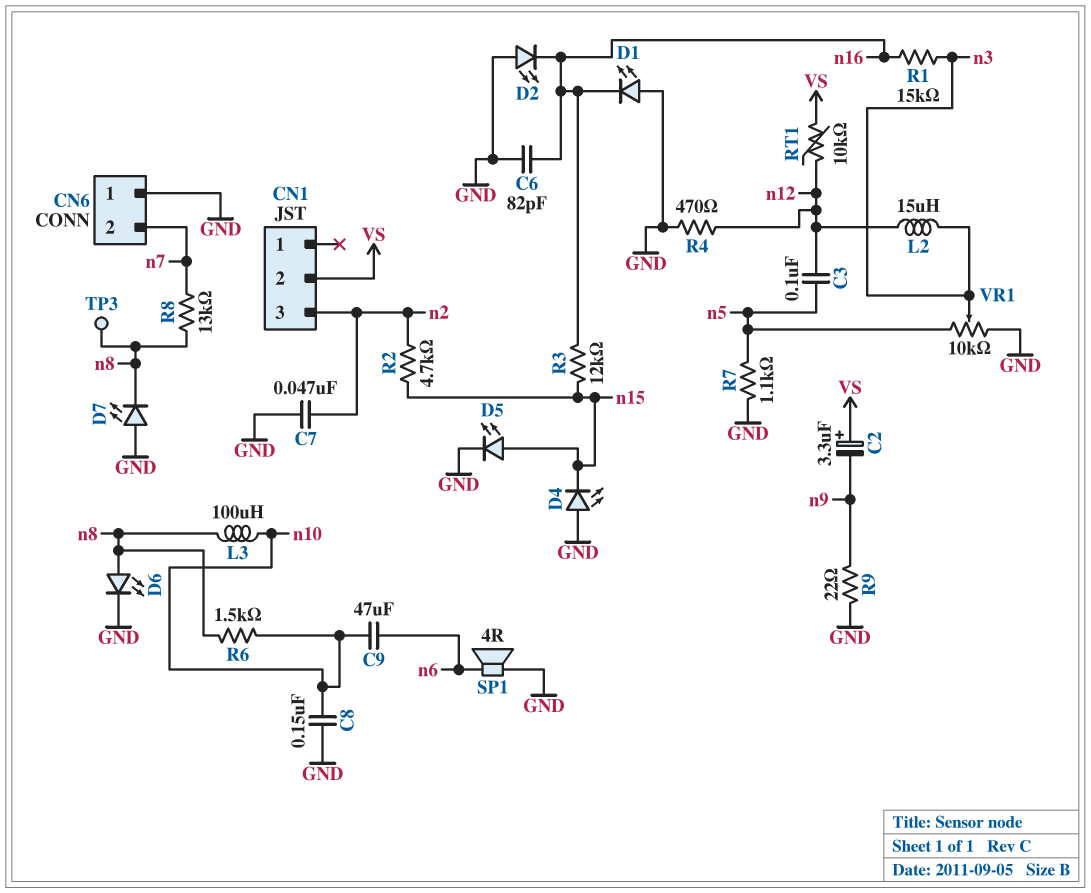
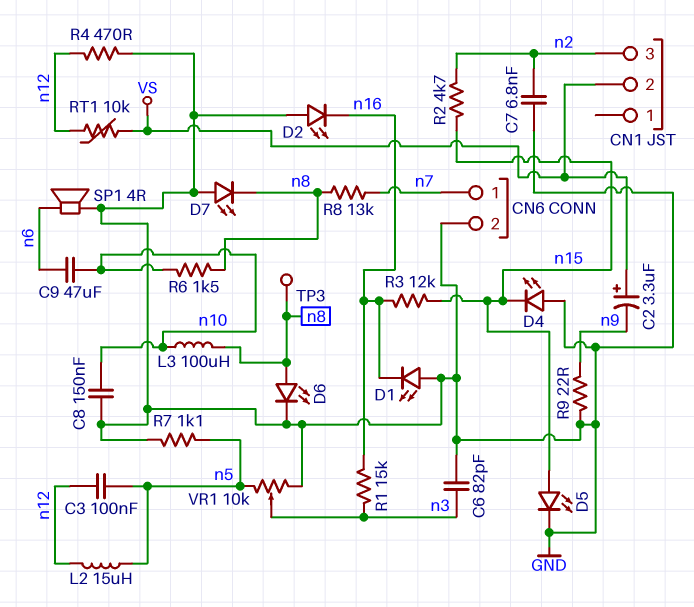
C6: 82pF (GND, n16) -> 82pF (GND, n3)
C7: 47nF (GND, n2) -> 6.8nF (GND, n2)
CN6 pin 1: GND -> n7
CN6 pin 2: n7 -> GND
L2: 15uH (n3, n12) -> 15uH (n5, n12)

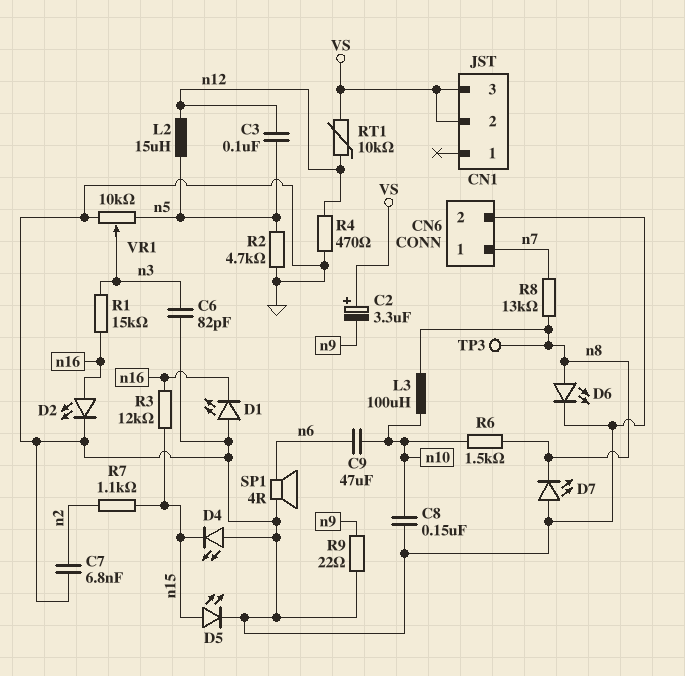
CN1 pin 3: n2 -> VS
D2: LED (A GND, K n16) -> LED (A n16, K GND)
R2: 4.7k (n2, n15) -> 4.7k (GND, n5)
R7: 1.1k (GND, n5) -> 1.1k (n2, n15)

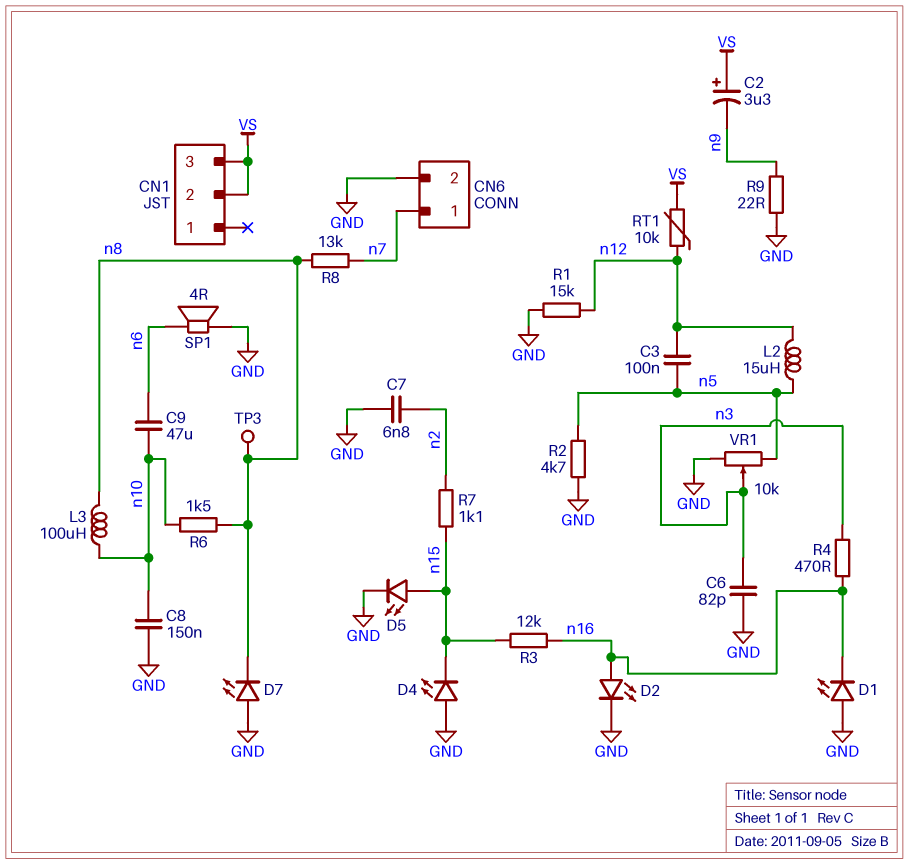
D6: LED (A n8, K GND) -> none
R1: 15k (n3, n16) -> 15k (GND, n12)
R4: 470 (GND, n12) -> 470 (n3, n16)

